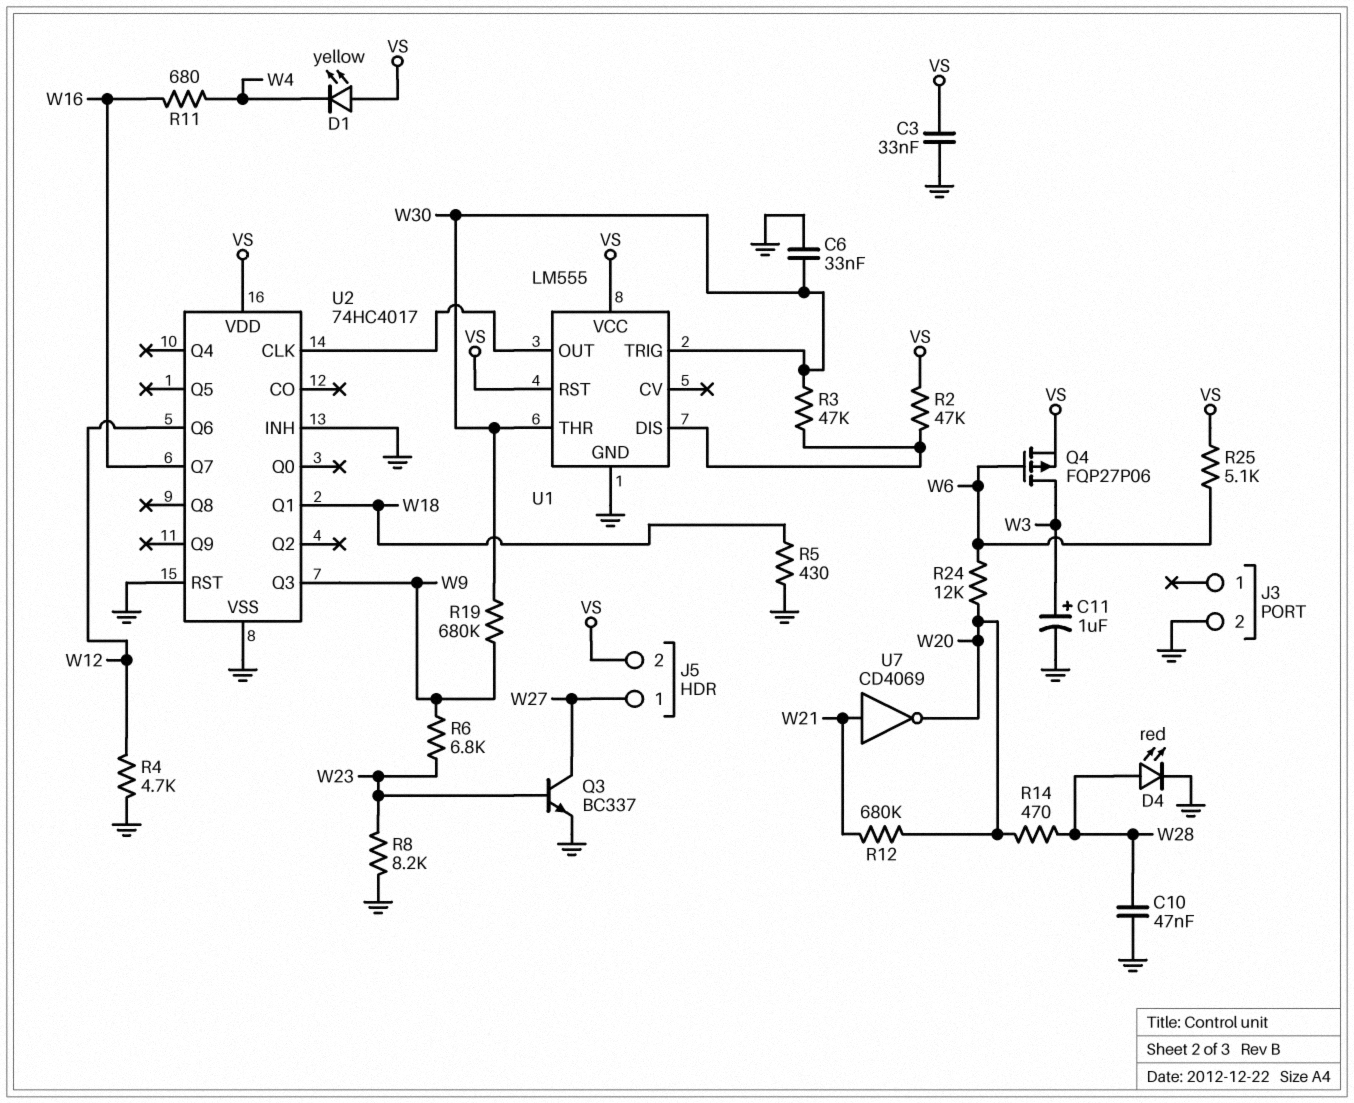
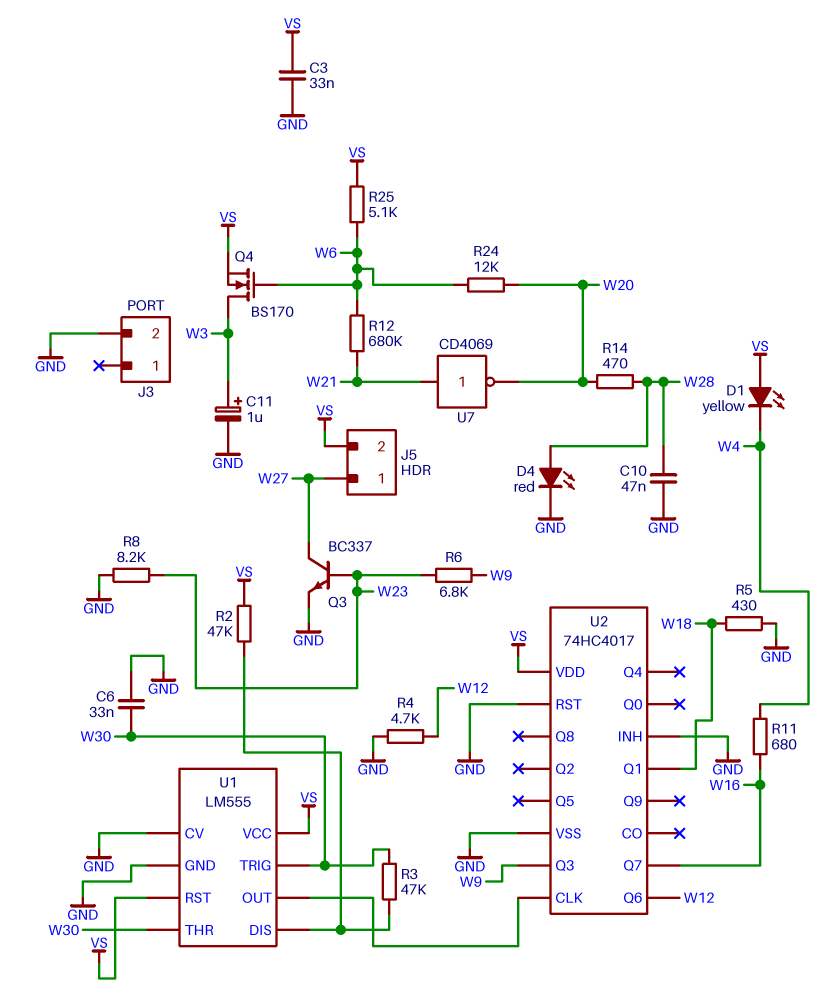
Q4: PMOS FQP27P06 (G W6, D W3, S VS) -> NMOS BS170 (G W6, D W3, S VS)
R12: 680k (W20, W21) -> 680k (W6, W21)
R19: 680k (W9, W30) -> none
U1 pin CV: none -> GND

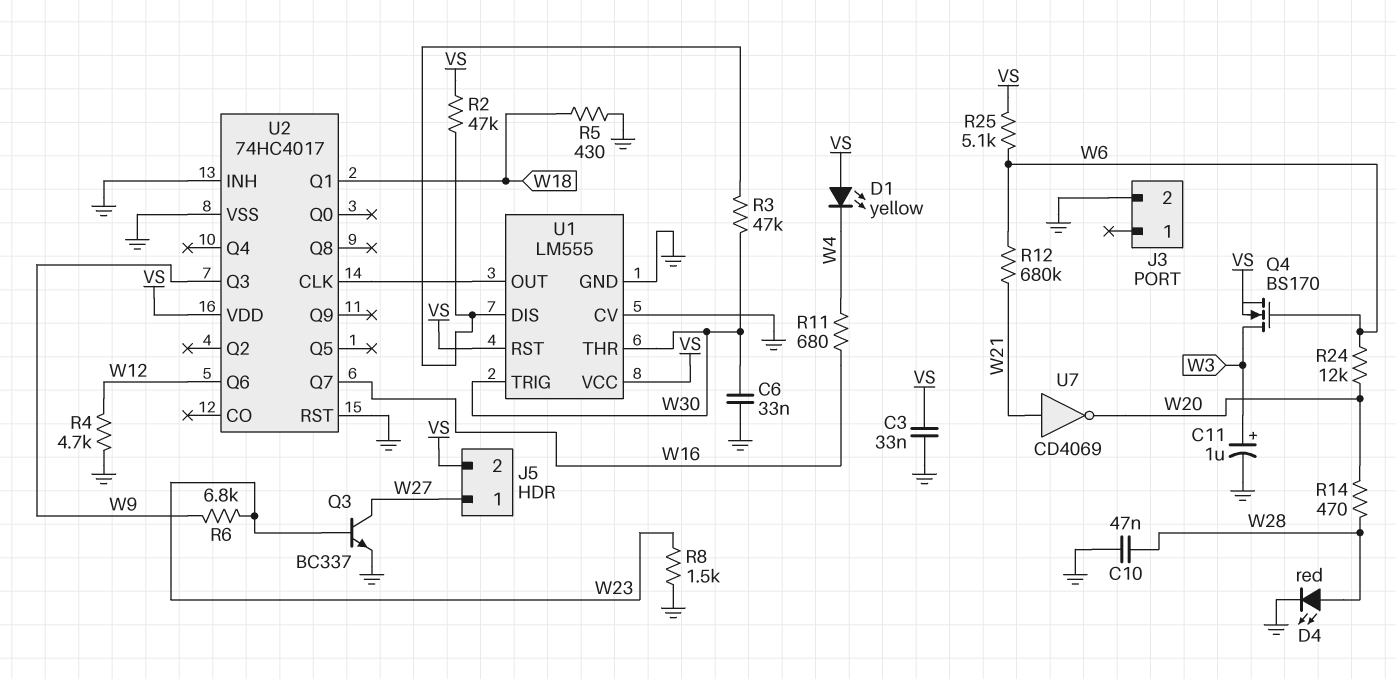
R8: 8.2k (GND, W23) -> 1.5k (GND, W23)

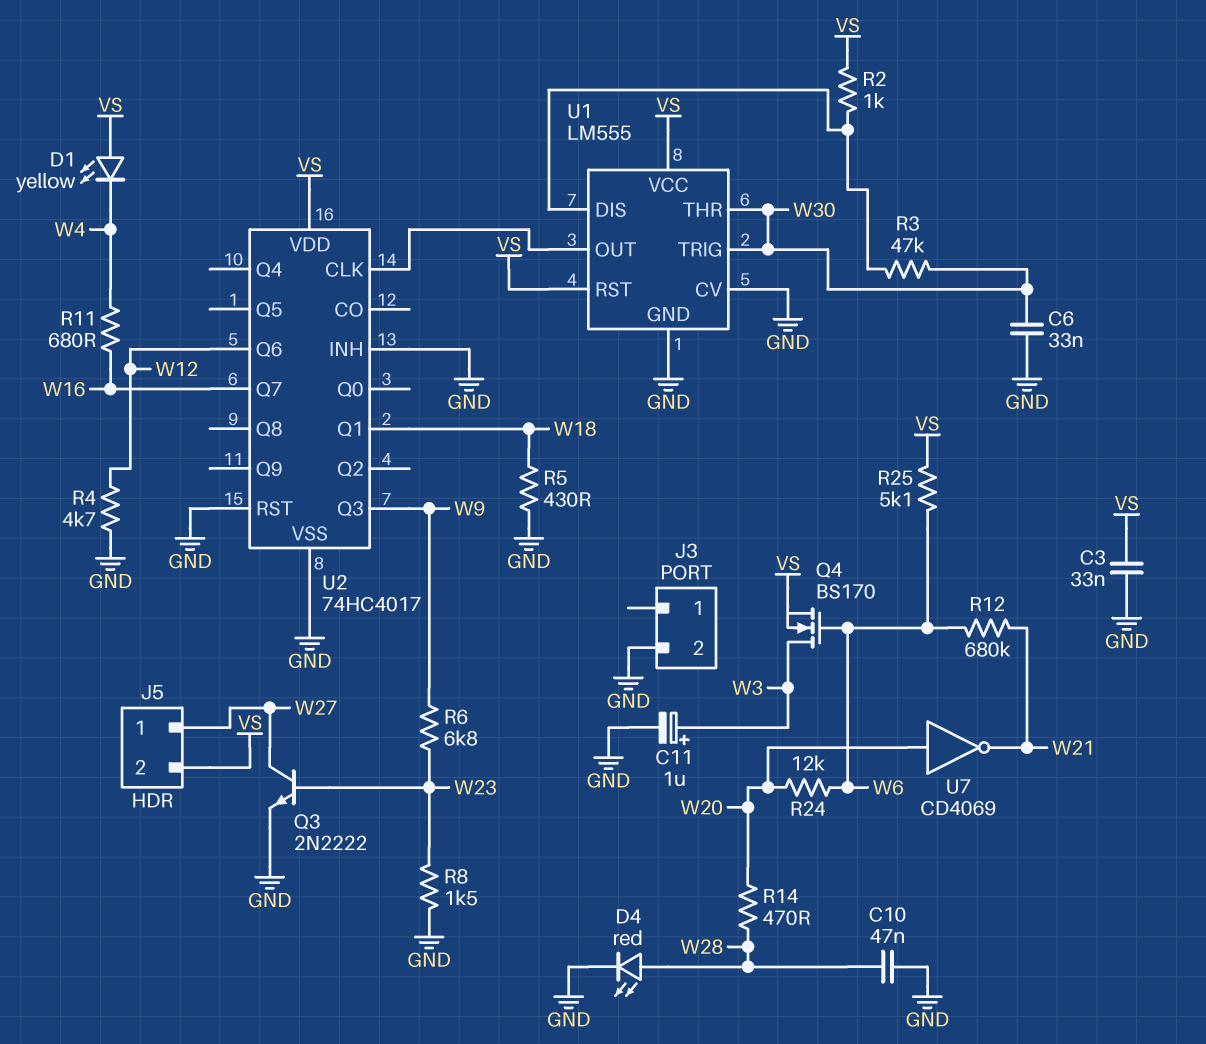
Q3: NPN BC337 (B W23, C W27, E GND) -> NPN 2N2222 (B W23, C W27, E GND)
R2: 47k (U1/DIS, VS) -> 1k (U1/DIS, VS)
U7: NOT CD4069 (in W21, out W20) -> NOT CD4069 (in W20, out W21)

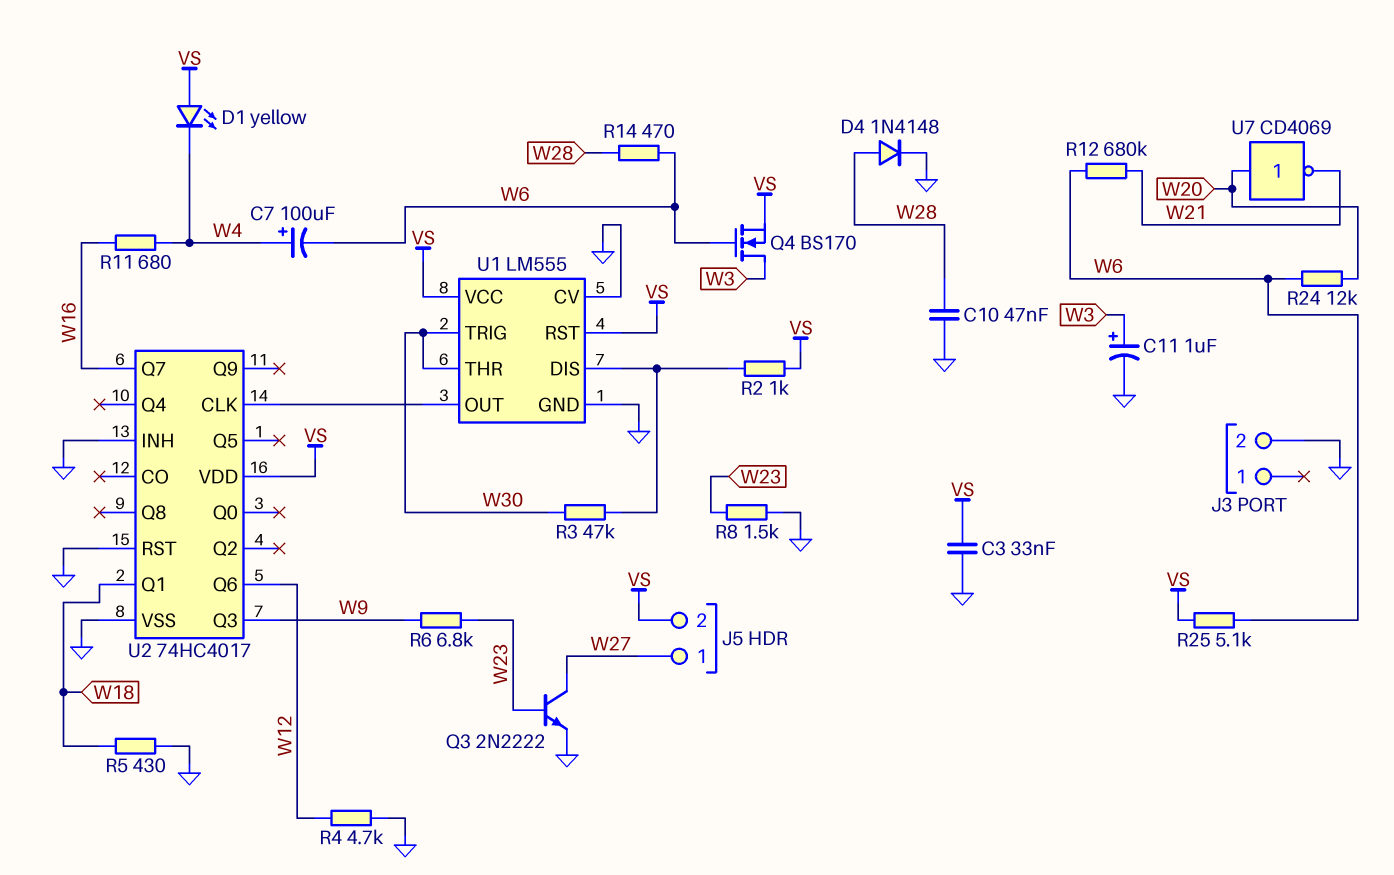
C6: 33nF (GND, W30) -> none
C7: none -> 100uF (plus W4, minus W6)
D4: LED red (A W28, K GND) -> diode 1N4148 (A W28, K GND)
R14: 470 (W20, W28) -> 470 (W6, W28)

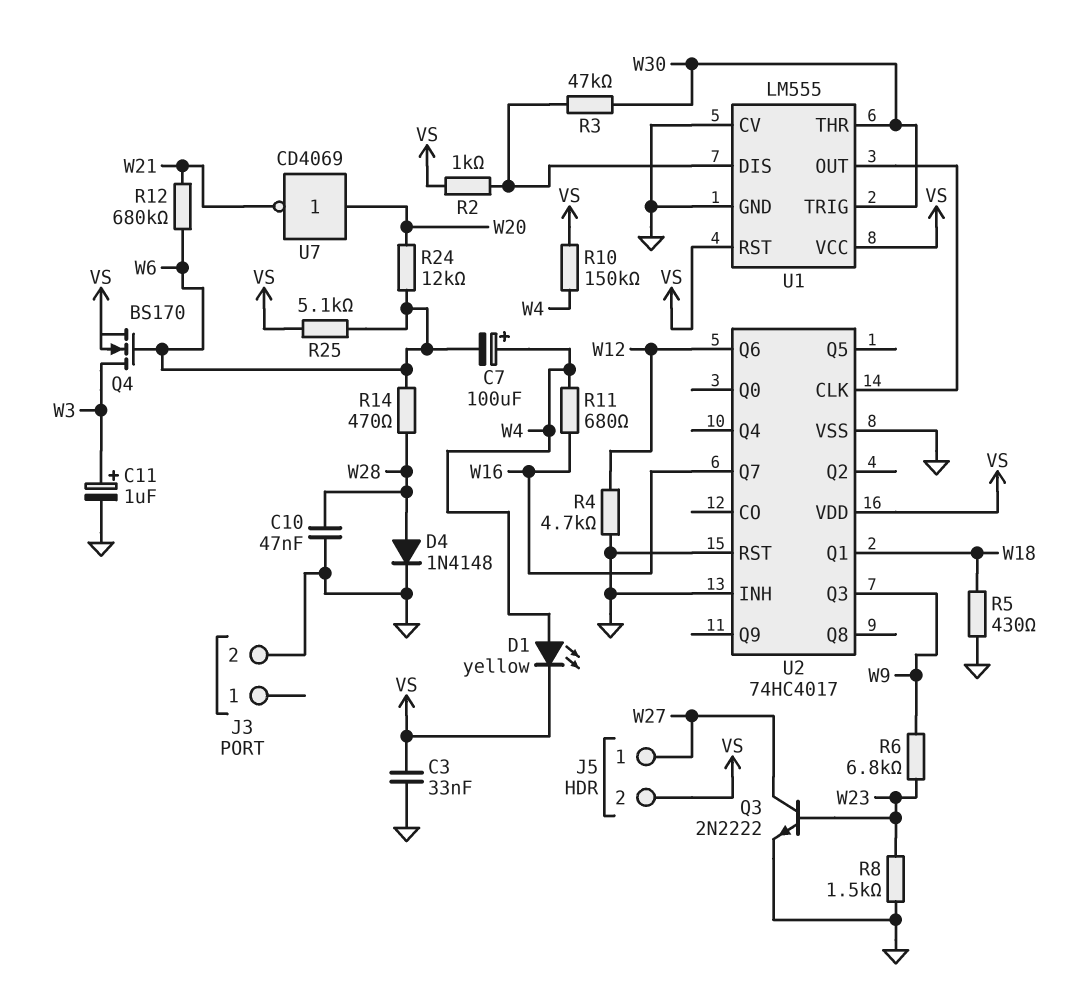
D1: LED yellow (A VS, K W4) -> LED yellow (A W4, K VS)
R10: none -> 150k (VS, W4)

